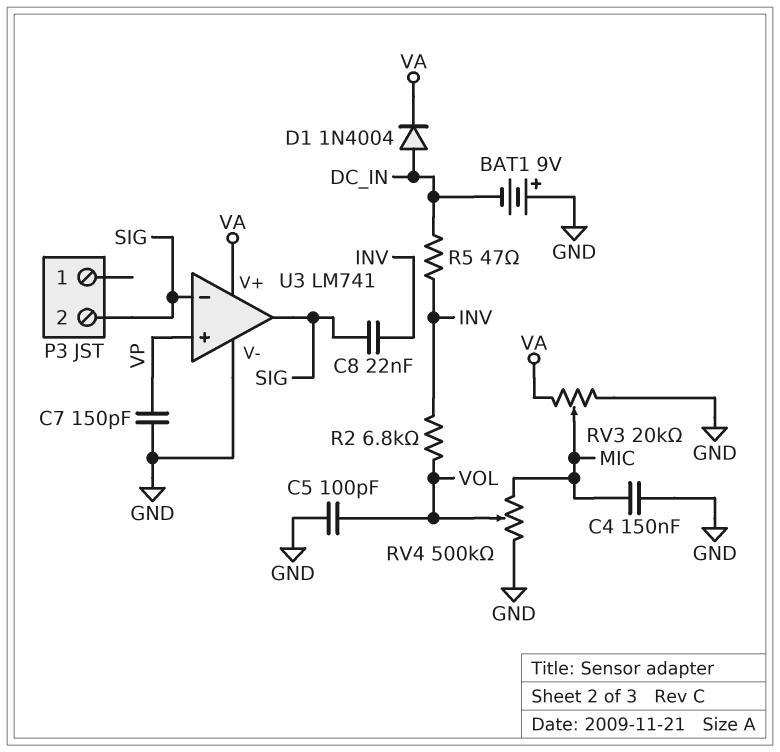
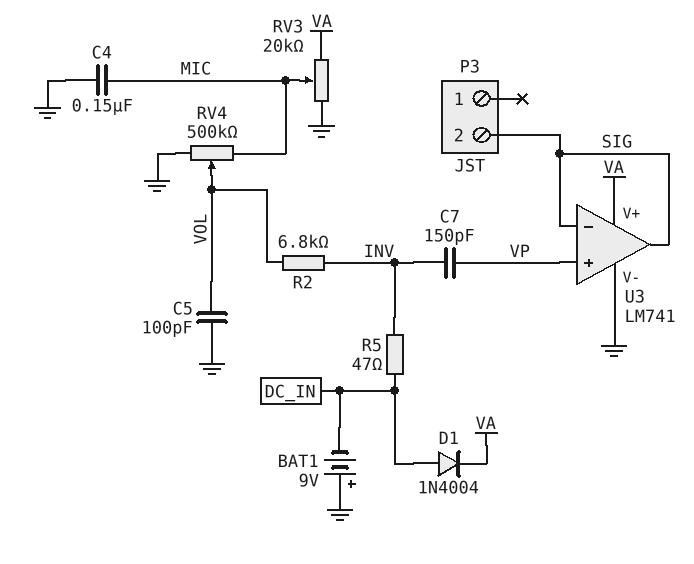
C7: 150pF (GND, VP) -> 150pF (INV, VP)
C8: 22nF (INV, SIG) -> none

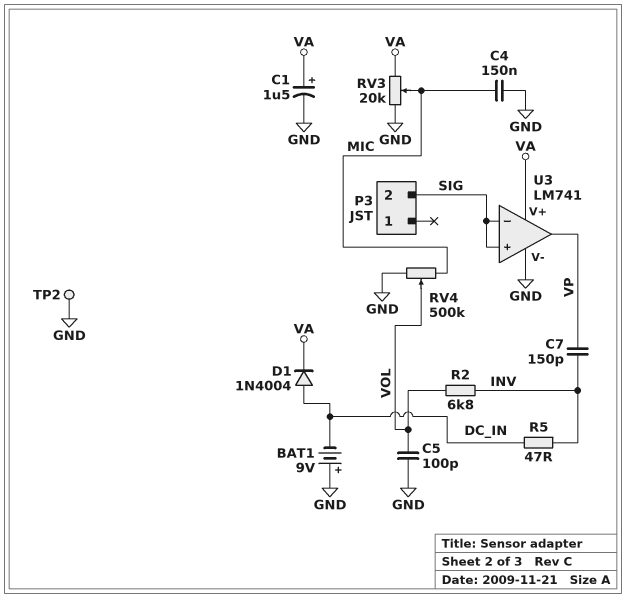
C1: none -> 1.5uF (plus VA, minus GND)
TP2: none -> test point (GND)
U3 pin in+: VP -> SIG
U3 pin out: SIG -> VP

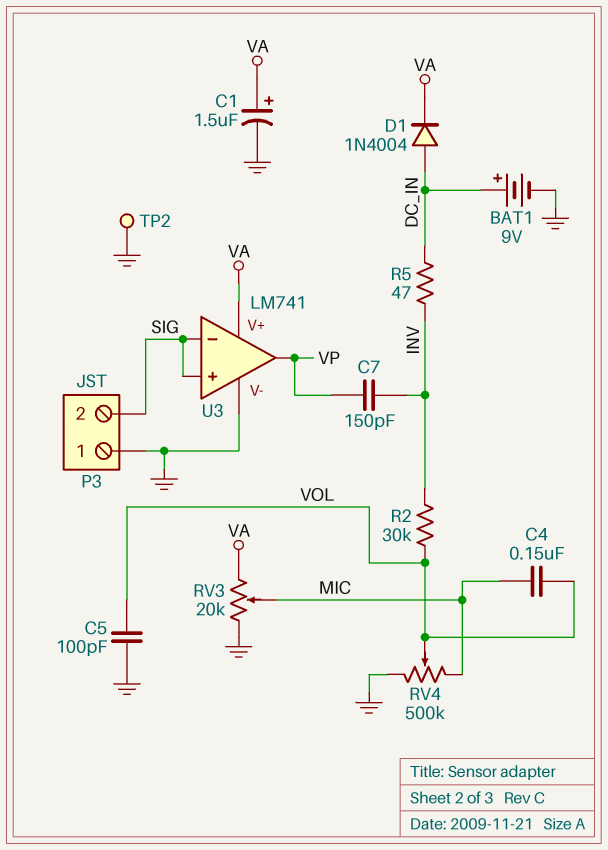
BAT1: 9V (plus GND, minus DC_IN) -> 9V (plus DC_IN, minus GND)
C4: 150nF (GND, MIC) -> 150nF (MIC, VOL)
P3 pin 1: none -> GND
R2: 6.8k (INV, VOL) -> 30k (INV, VOL)

